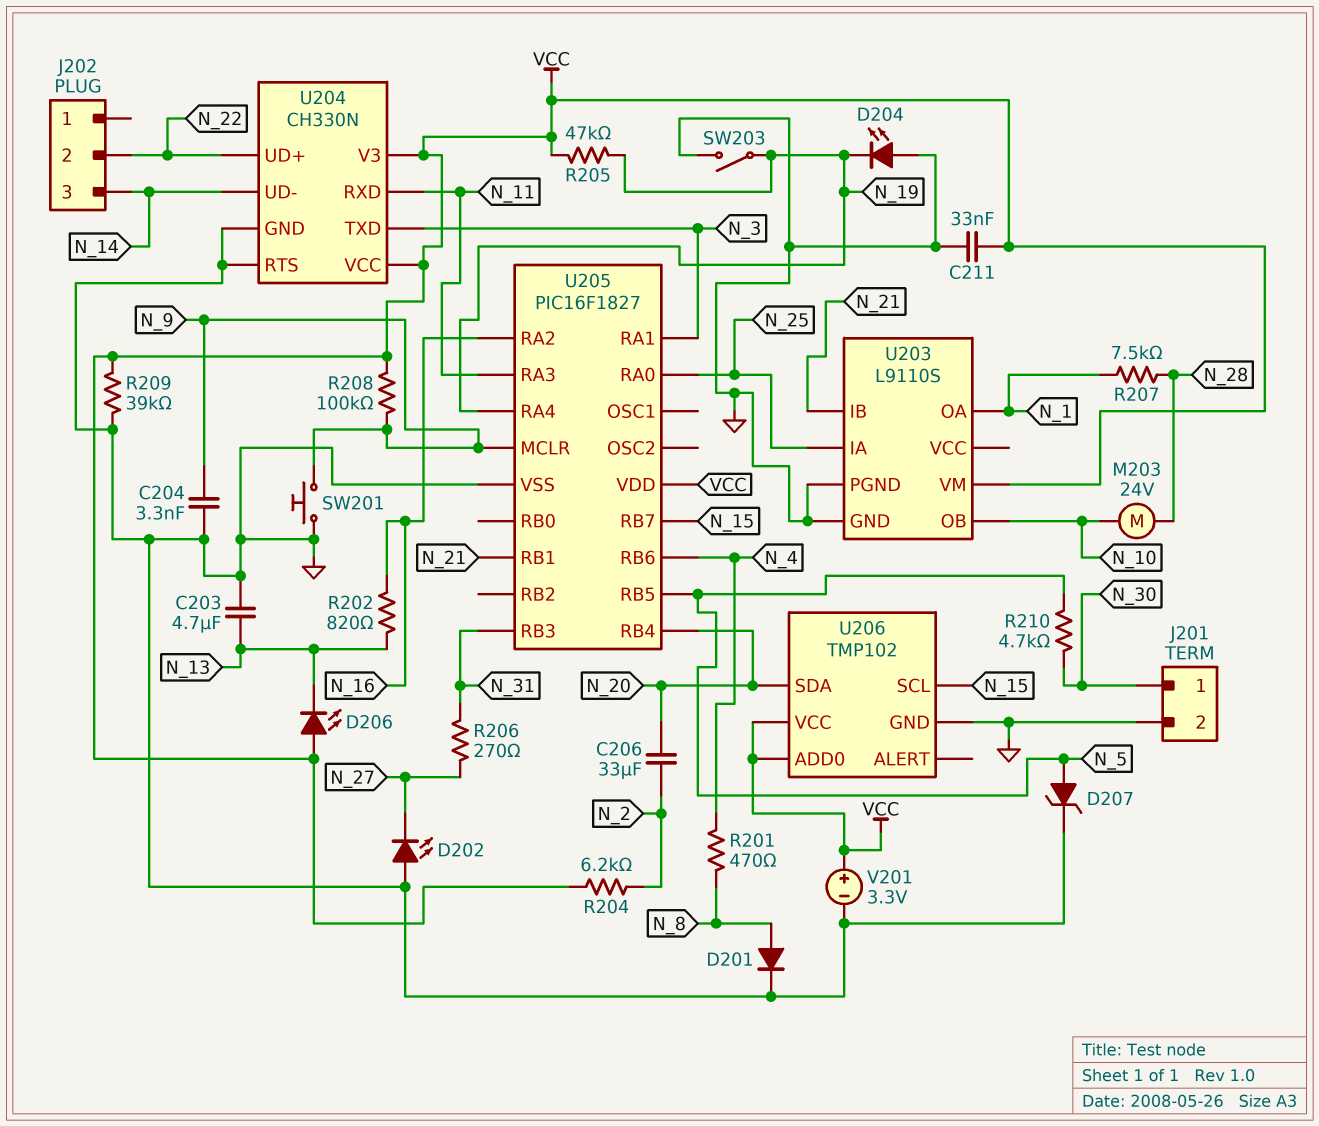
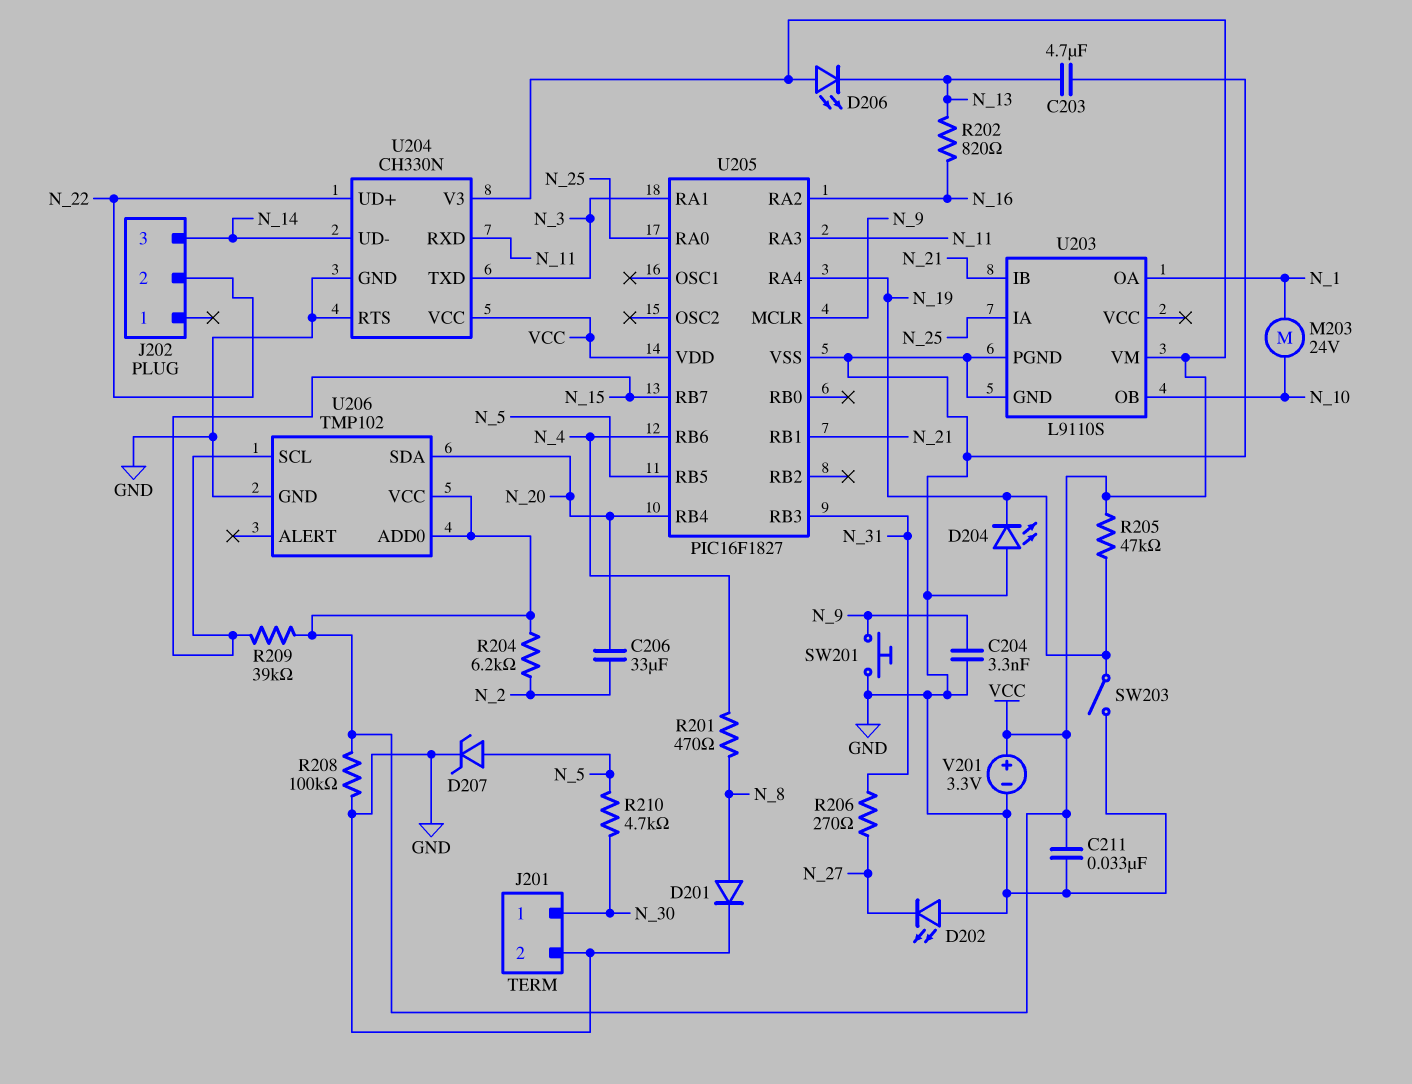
M203: motor 24V (N_10, N_28) -> motor 24V (N_1, N_10)
R207: 7.5k (N_1, N_28) -> none
R208: 100k (N_9, VCC) -> 100k (GND, VCC)
R209: 39k (GND, VCC) -> 39k (N_15, VCC)

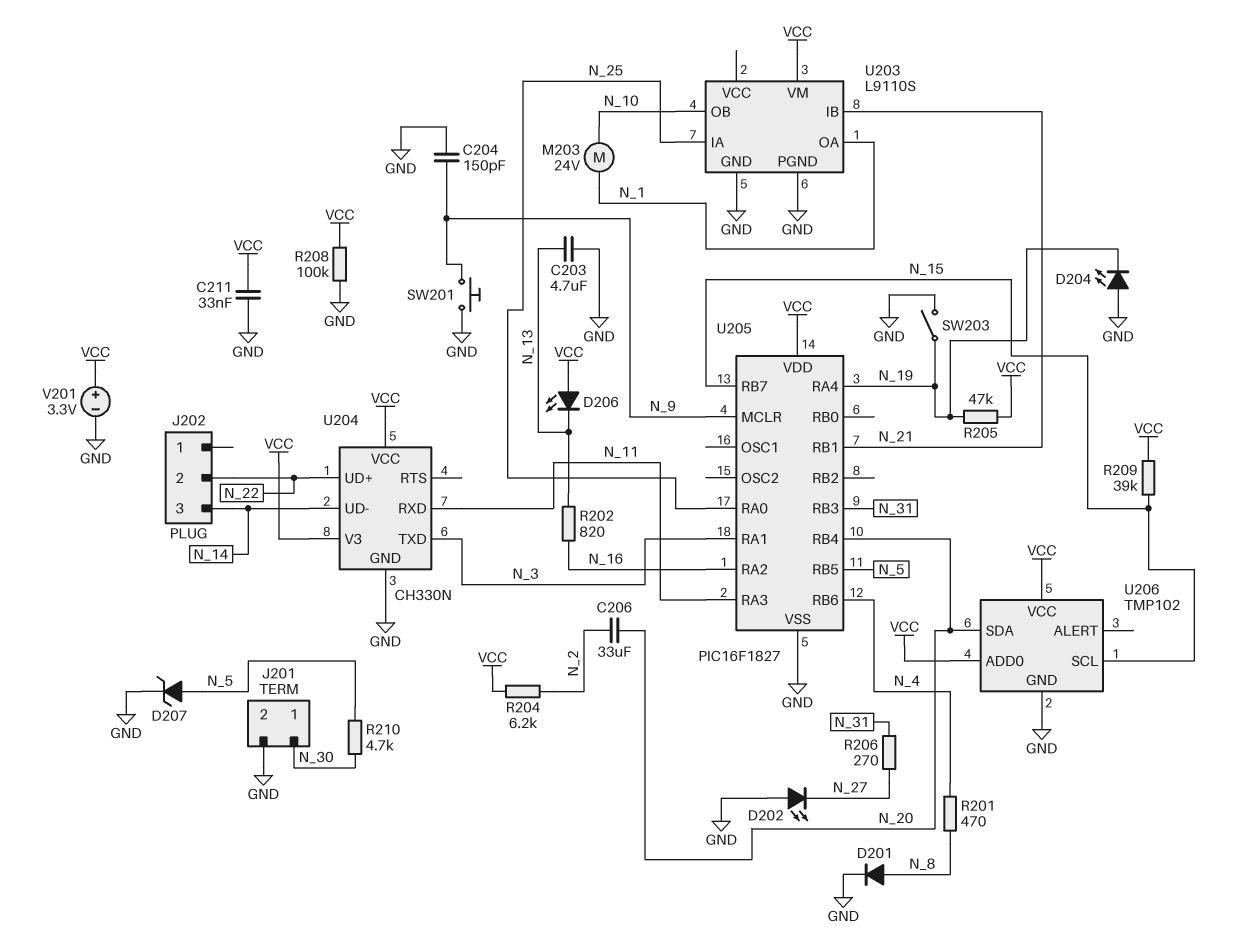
C204: 3.3nF (GND, N_9) -> 150pF (GND, N_9)
U204 pin RTS: GND -> none

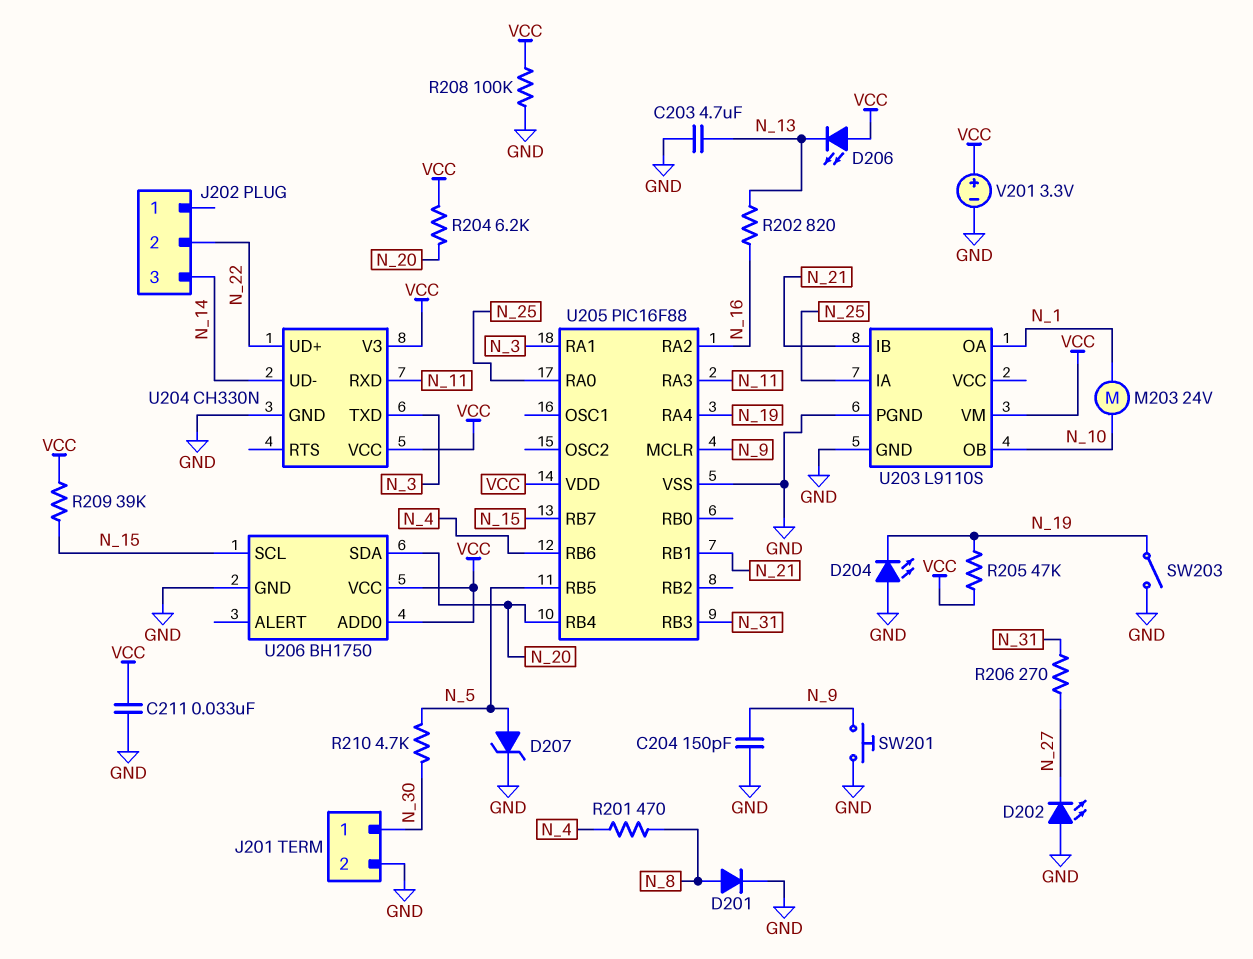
C206: 33uF (N_2, N_20) -> none
R204: 6.2k (N_2, VCC) -> 6.2k (N_20, VCC)
U205: PIC16F1827 -> PIC16F88
U206: TMP102 -> BH1750

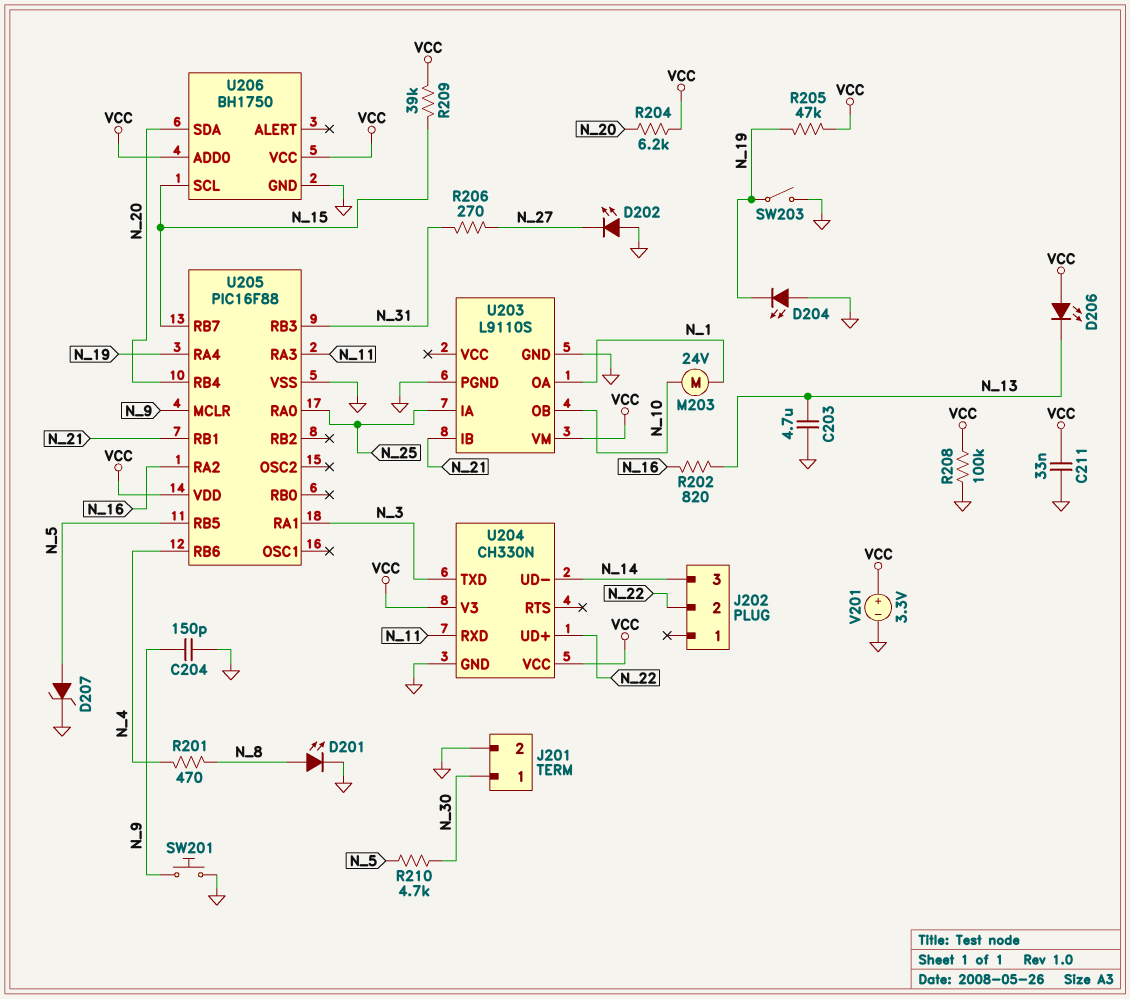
D201: diode (A N_8, K GND) -> LED (A N_8, K GND)

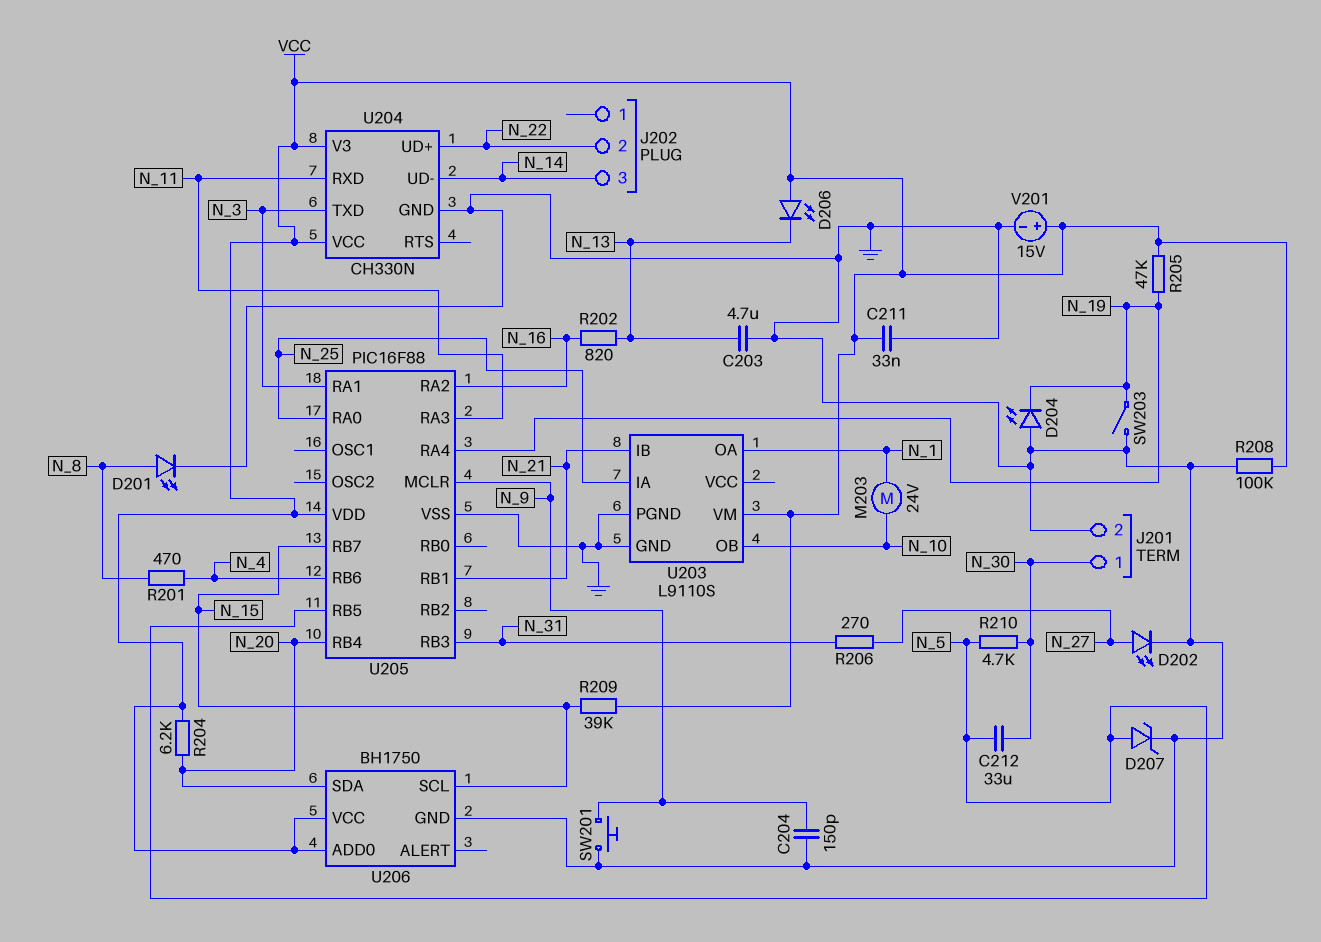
C212: none -> 33uF (N_5, N_30)
D202: LED (A GND, K N_27) -> LED (A N_27, K GND)
V201: 3.3V (plus VCC, minus GND) -> 15V (plus VCC, minus GND)

